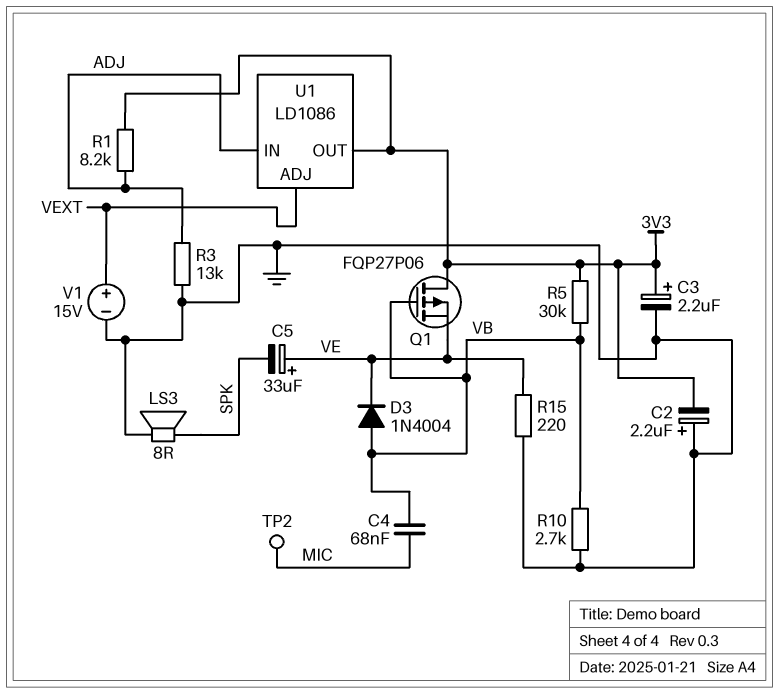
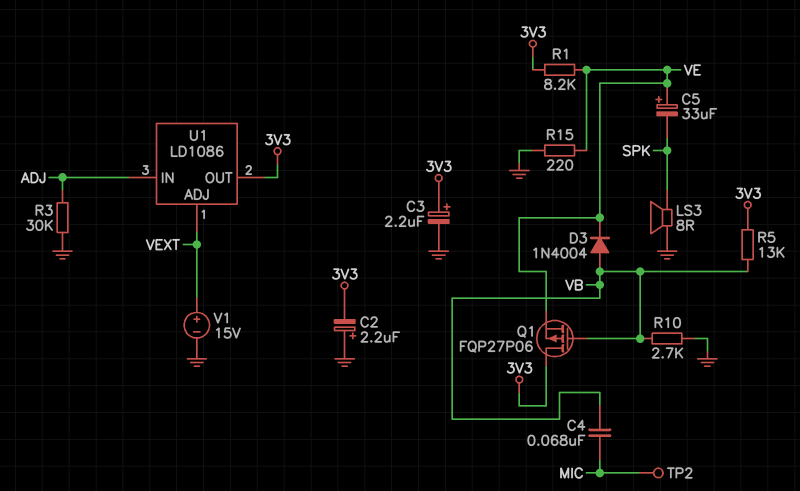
R1: 8.2k (3V3, ADJ) -> 8.2k (3V3, VE)
R3: 13k (ADJ, GND) -> 30k (ADJ, GND)
R5: 30k (3V3, VB) -> 13k (3V3, VB)

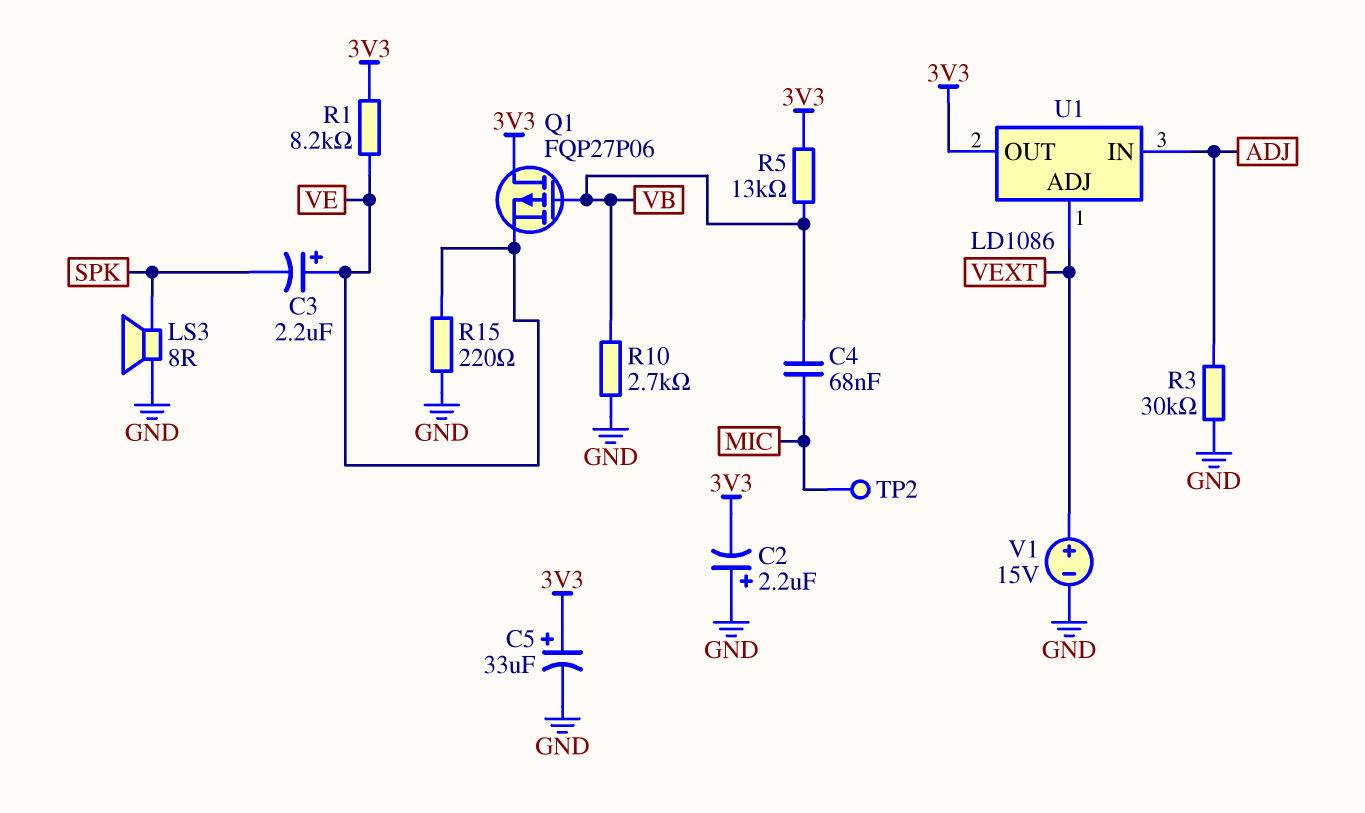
C3: 2.2uF (plus 3V3, minus GND) -> 2.2uF (plus VE, minus SPK)
C5: 33uF (plus VE, minus SPK) -> 33uF (plus 3V3, minus GND)
D3: diode 1N4004 (A VB, K VE) -> none

